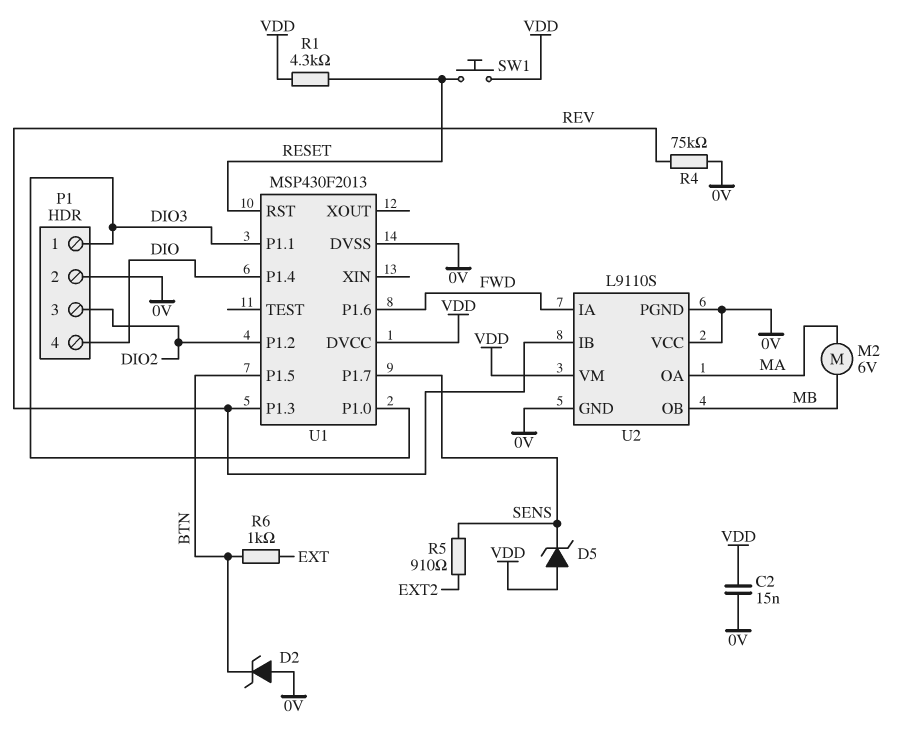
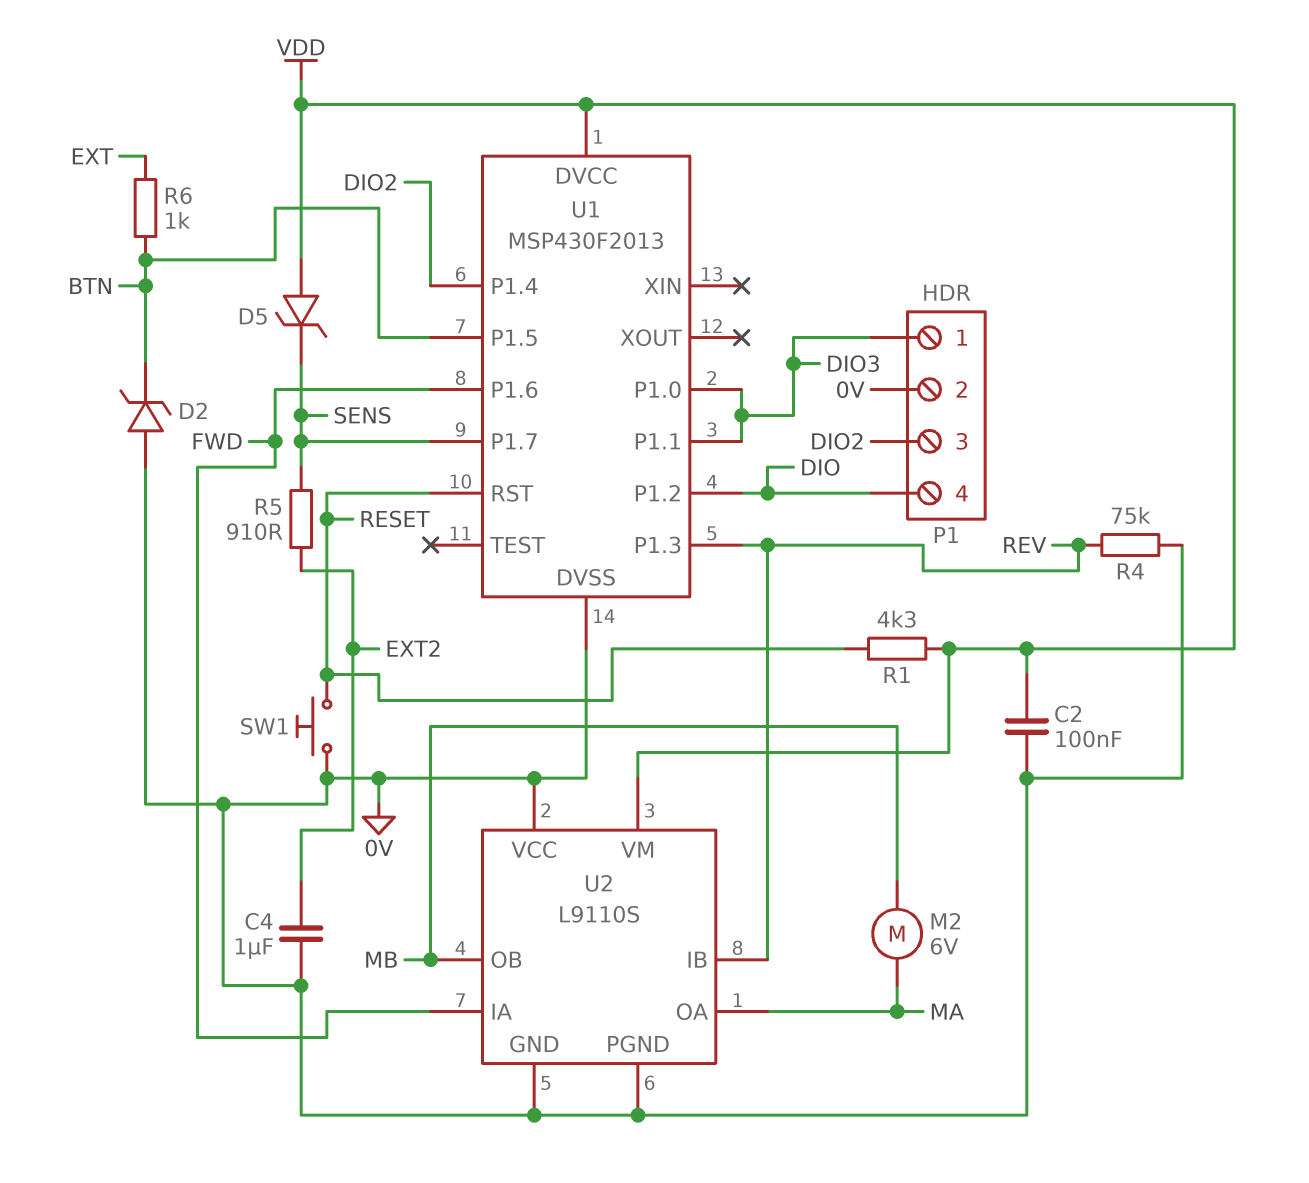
C2: 15nF (0V, VDD) -> 100nF (0V, VDD)
C4: none -> 1uF (0V, EXT2)
SW1: button (RESET, VDD) -> button (0V, RESET)
U1 pin P1.2: DIO2 -> DIO
U1 pin P1.4: DIO -> DIO2

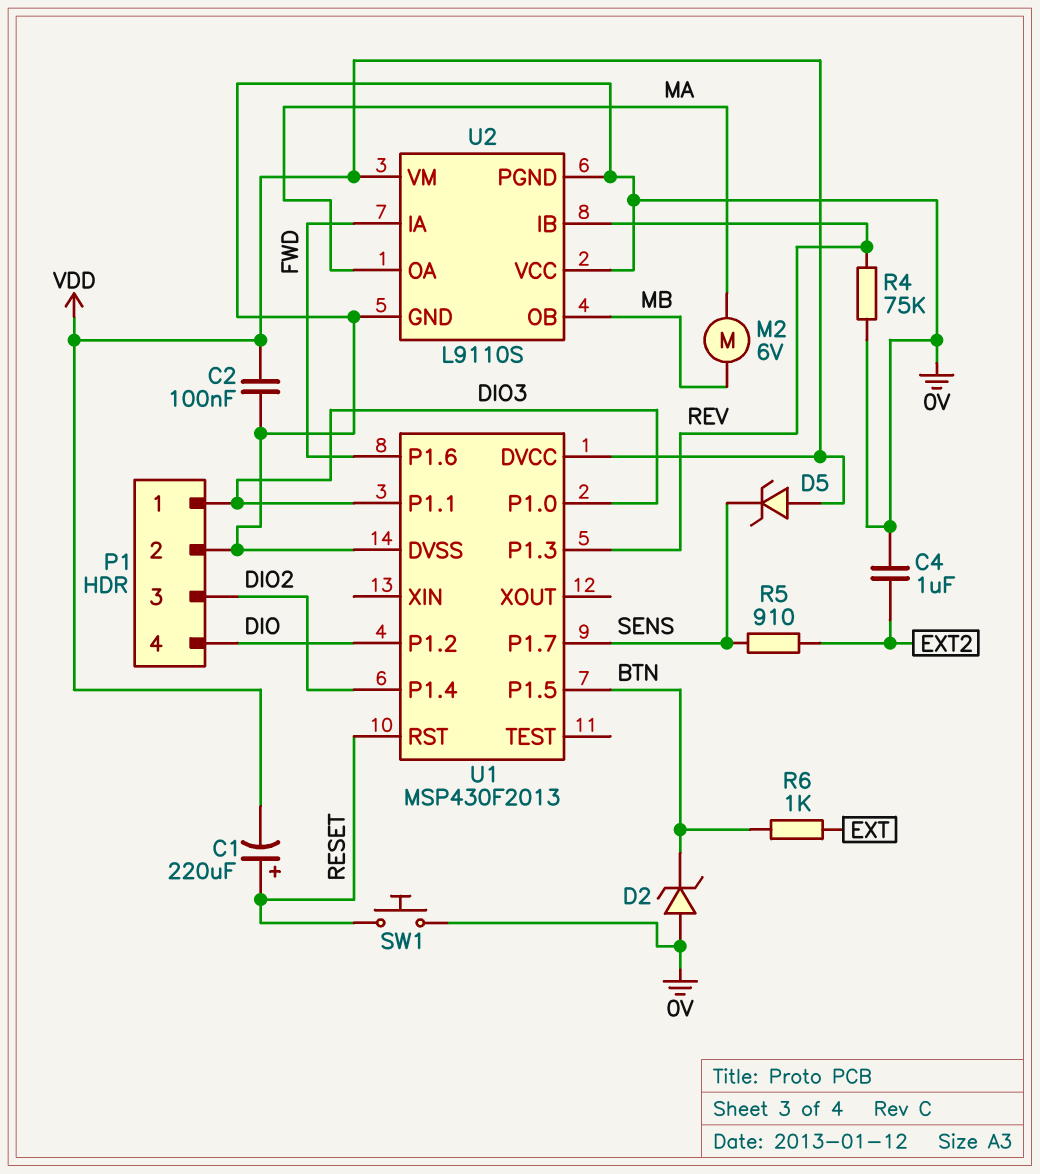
C1: none -> 220uF (plus RESET, minus VDD)
R1: 4.3k (RESET, VDD) -> none

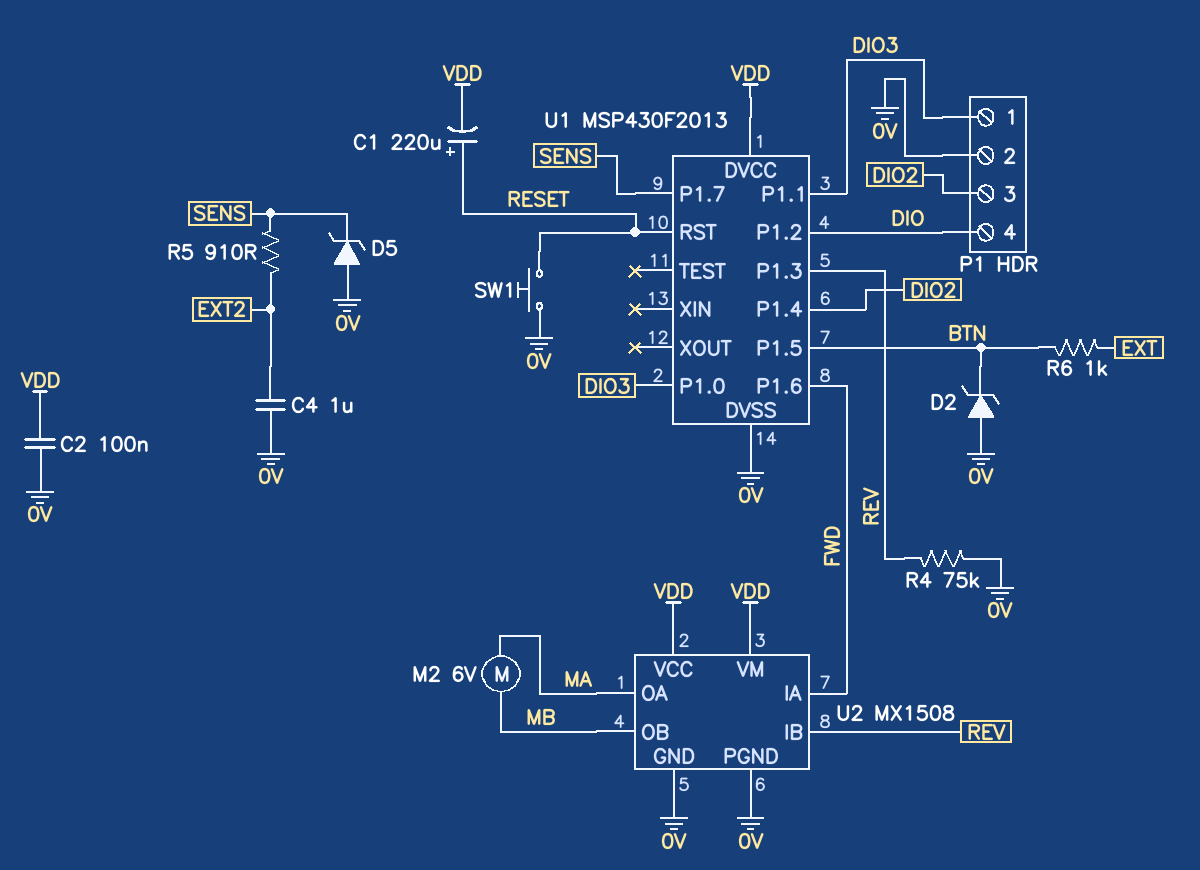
D5: zener (A VDD, K SENS) -> zener (A 0V, K SENS)
U2: L9110S -> MX1508
U2 pin VCC: 0V -> VDD

